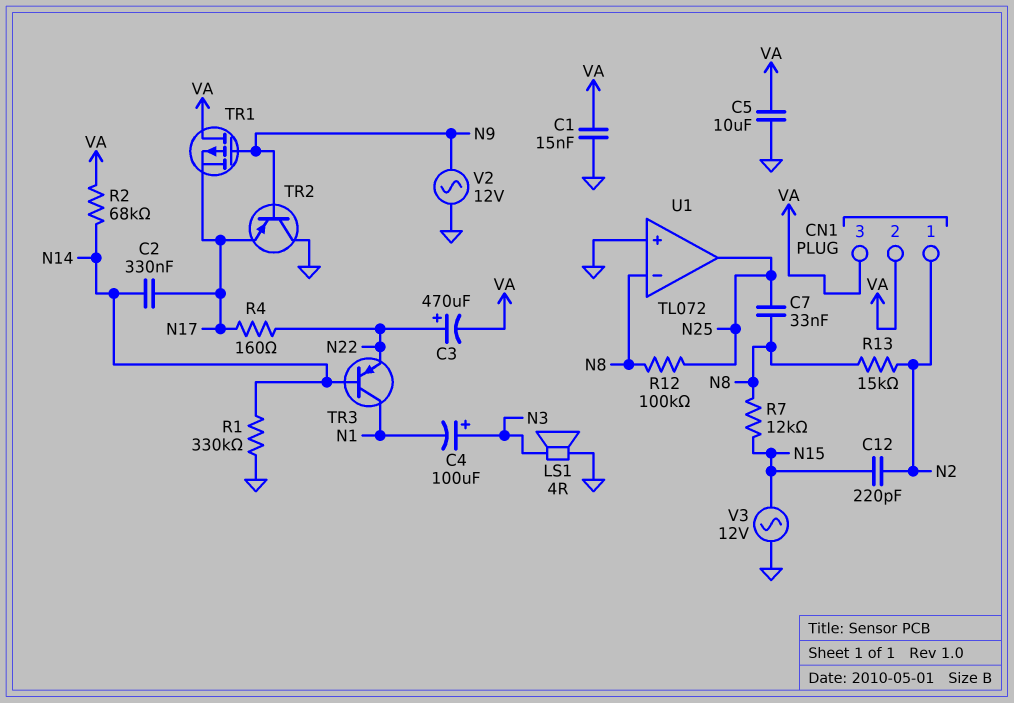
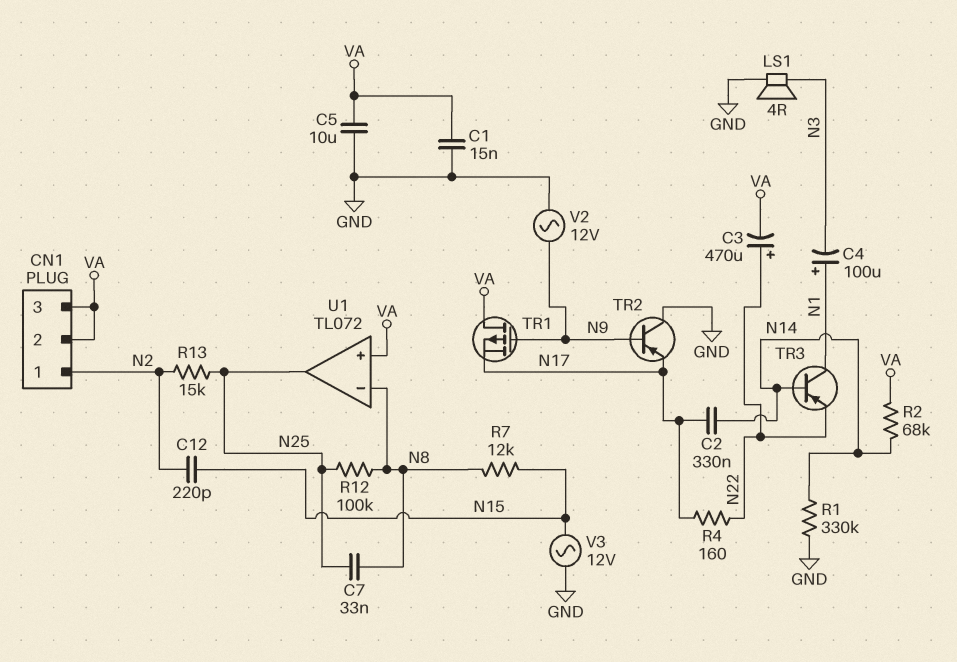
C4: 100uF (plus N3, minus N1) -> 100uF (plus N1, minus N3)
R13: 15k (N2, N8) -> 15k (N2, N25)
U1 pin in+: GND -> VA

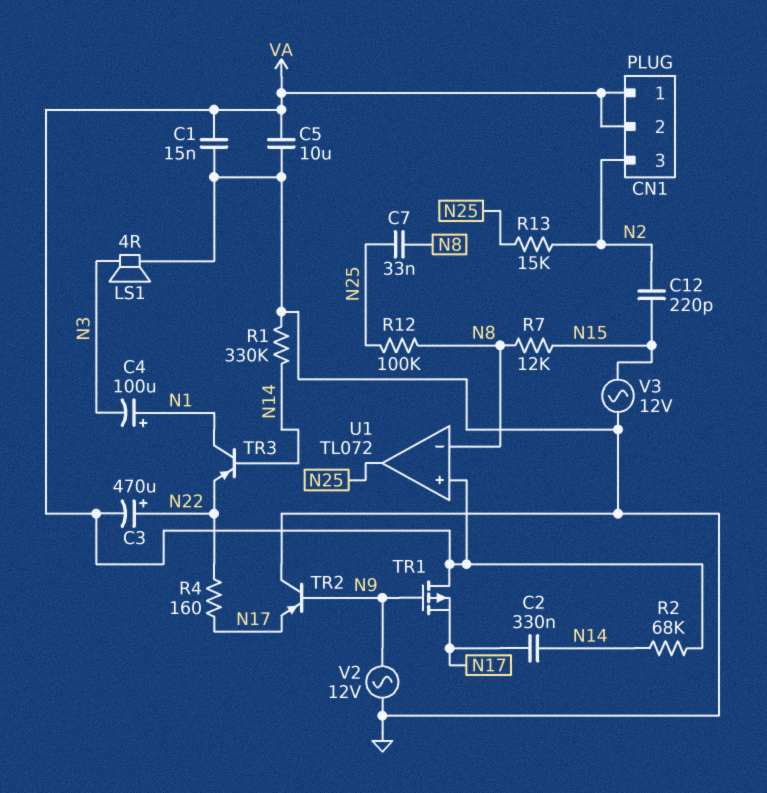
CN1 pin 1: N2 -> VA
CN1 pin 3: VA -> N2

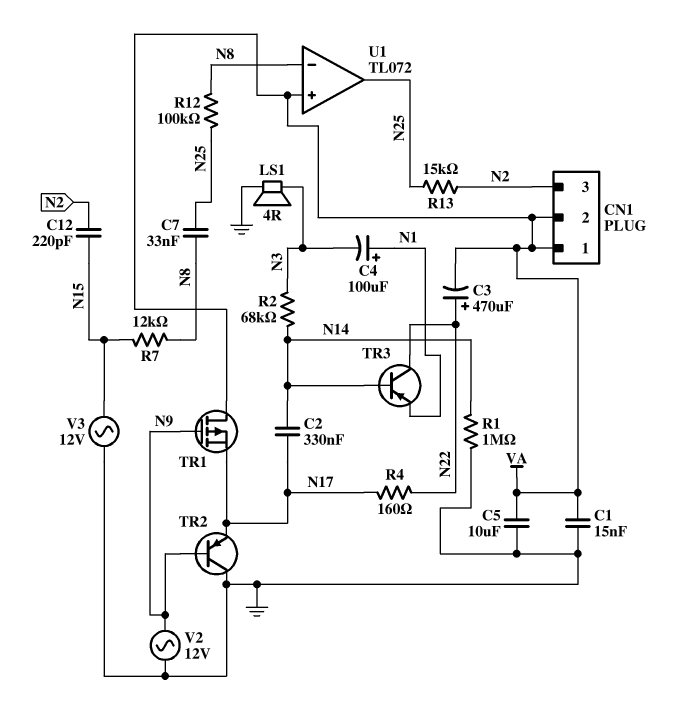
R1: 330k (GND, N14) -> 1M (GND, N14)
R2: 68k (N14, VA) -> 68k (N3, N14)
TR3: PNP (B N14, C N1, E N22) -> PNP (B N14, C N22, E N1)

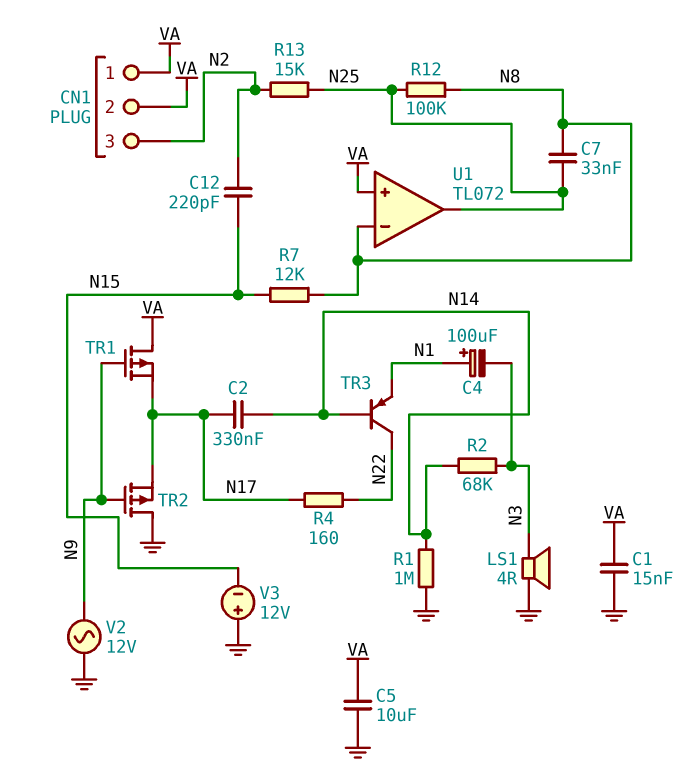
C3: 470uF (plus N22, minus VA) -> none
TR2: PNP (B N9, C GND, E N17) -> PMOS (G N9, D GND, S N17)
V3: AC 12V (GND, N15) -> 12V (plus GND, minus N15)

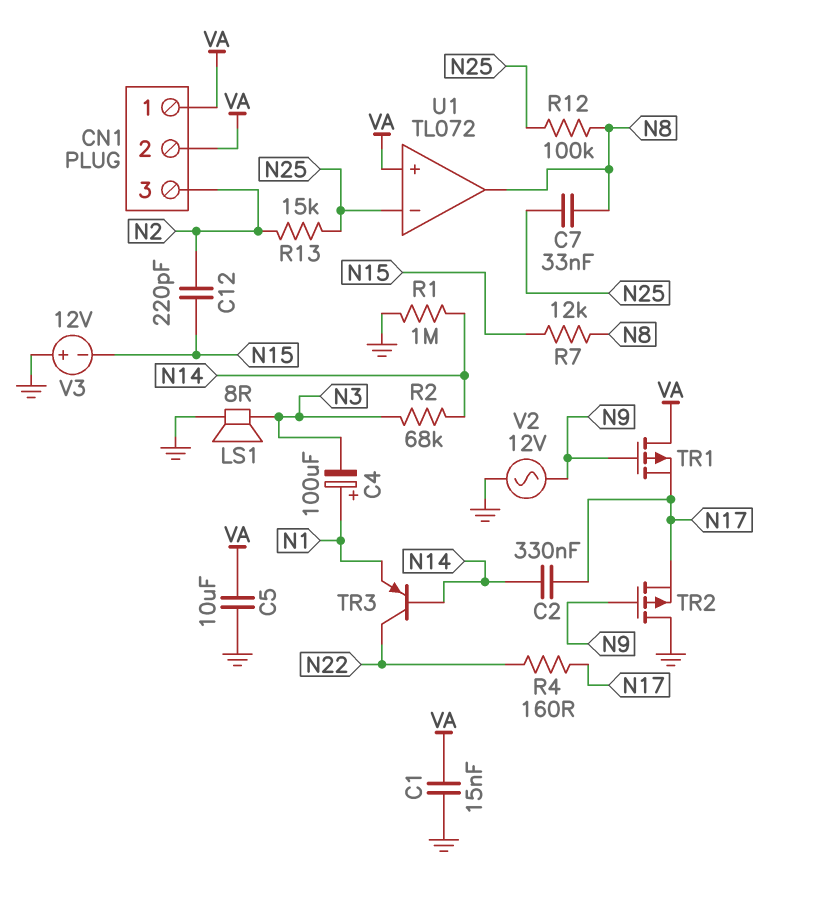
LS1: speaker 4R (GND, N3) -> speaker 8R (GND, N3)
U1 pin in-: N8 -> N25
U1 pin out: N25 -> N8

